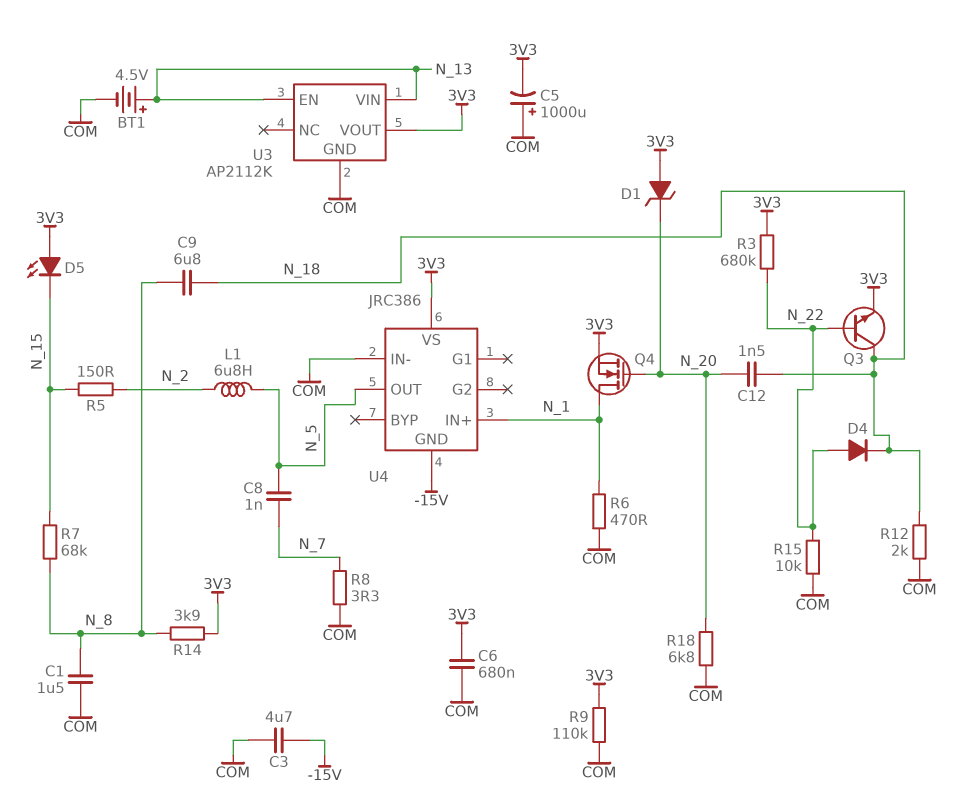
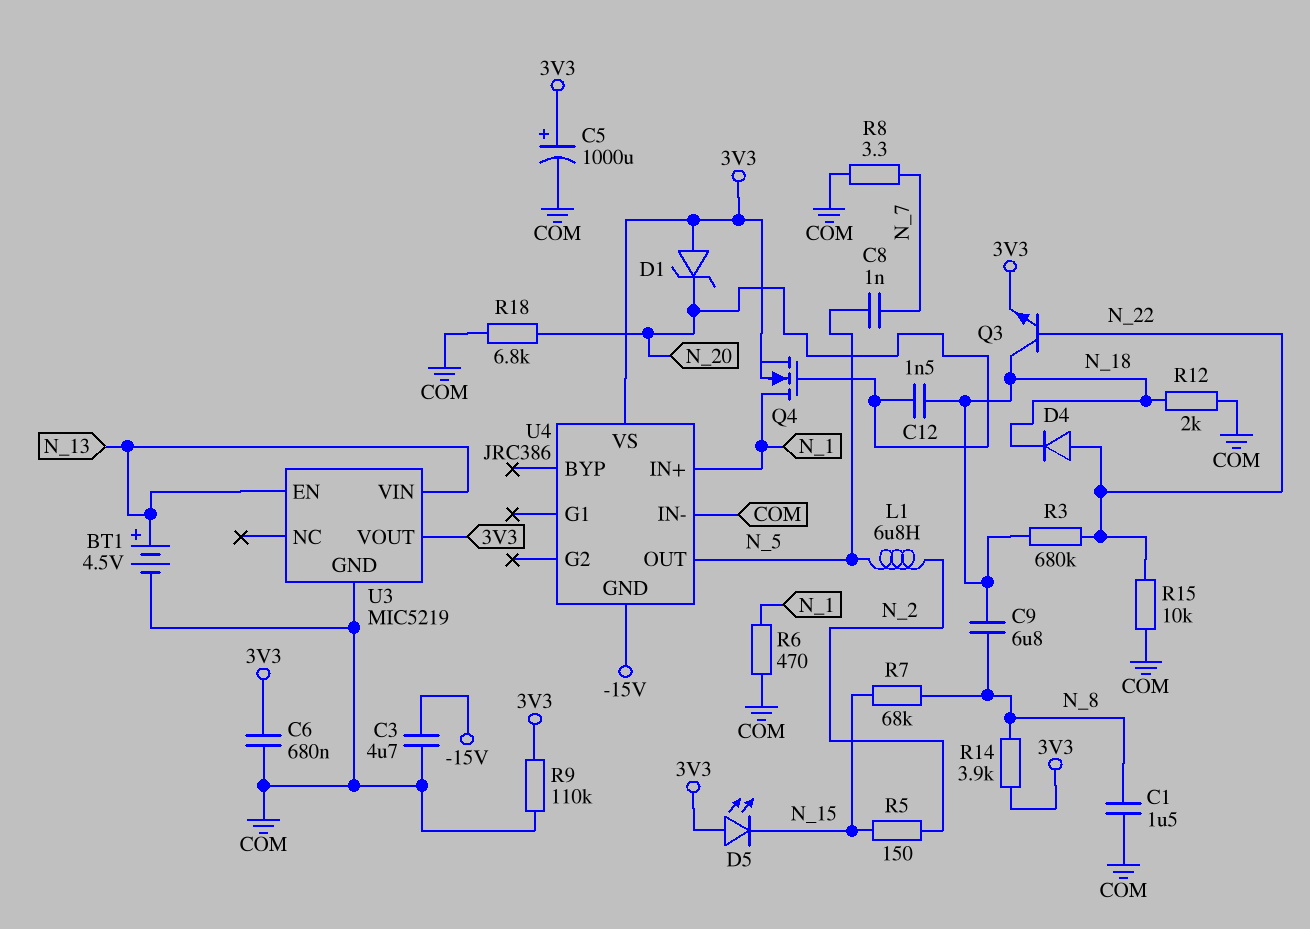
C5: 1000uF (plus COM, minus 3V3) -> 1000uF (plus 3V3, minus COM)
R3: 680k (3V3, N_22) -> 680k (N_18, N_22)
U3: AP2112K -> MIC5219

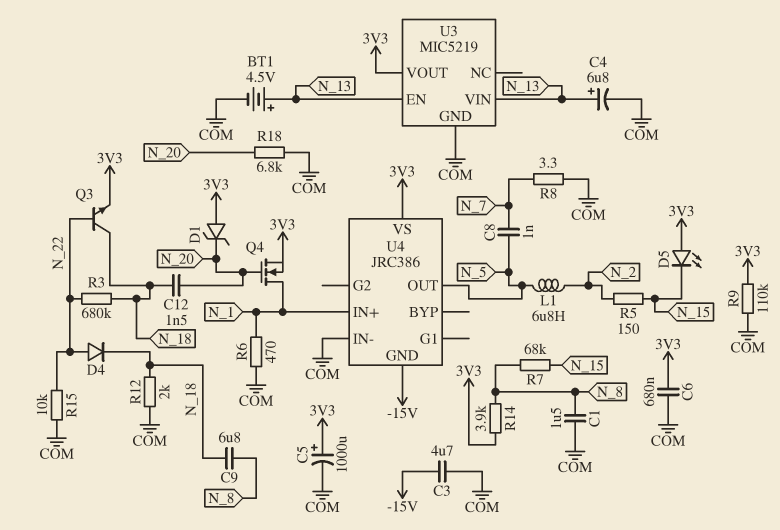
C4: none -> 6.8uF (plus N_13, minus COM)

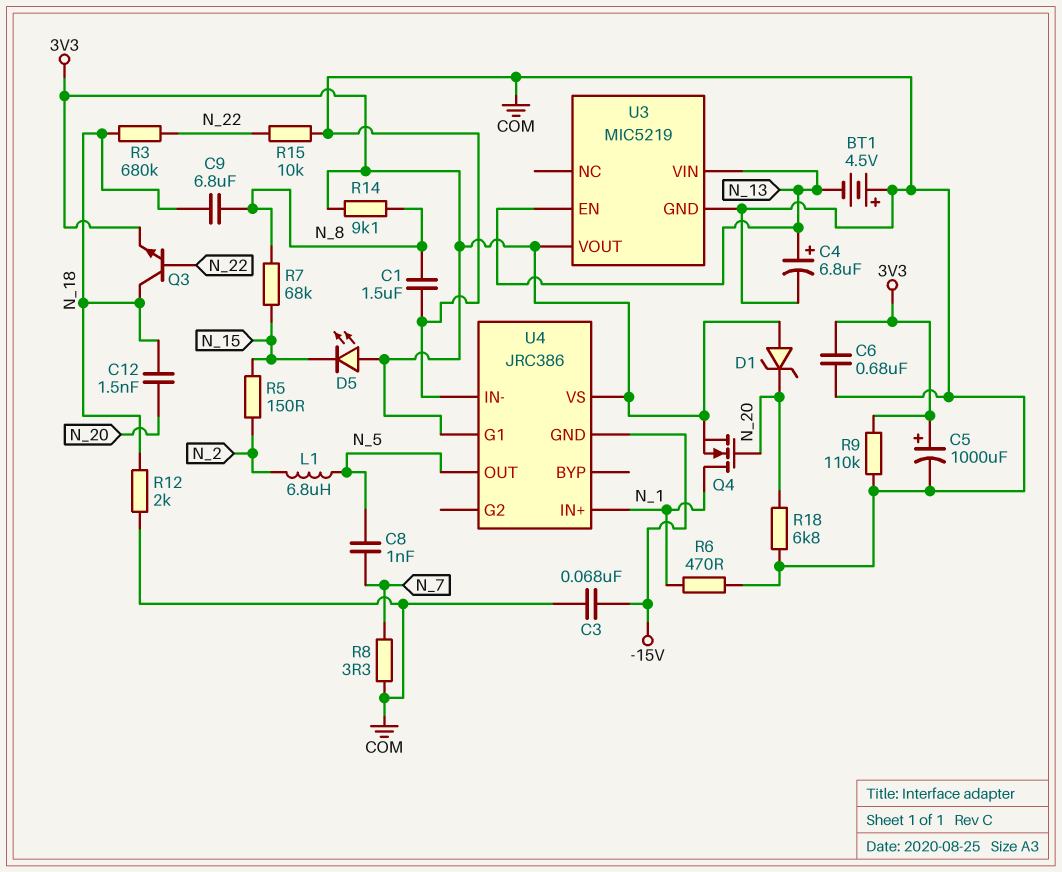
BT1: 4.5V (plus N_13, minus COM) -> 4.5V (plus COM, minus N_13)
C3: 4.7uF (-15V, COM) -> 68nF (-15V, COM)
D4: diode (A N_22, K N_18) -> none
R14: 3.9k (3V3, N_8) -> 9.1k (3V3, N_8)
U4 pin G1: none -> 3V3

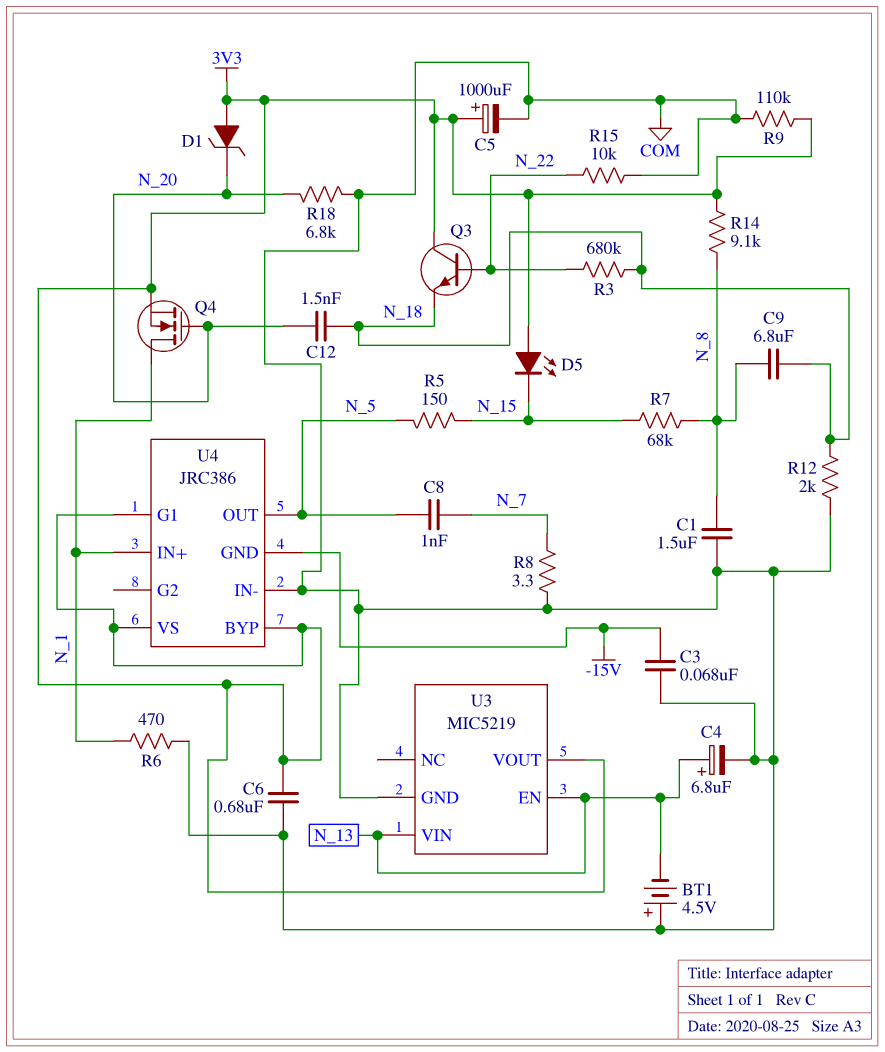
L1: 6.8uH (N_2, N_5) -> none
Q3: NPN (B N_22, C N_18, E 3V3) -> NPN (B N_22, C 3V3, E N_18)
R5: 150 (N_2, N_15) -> 150 (N_5, N_15)
U4 pin BYP: none -> 3V3

